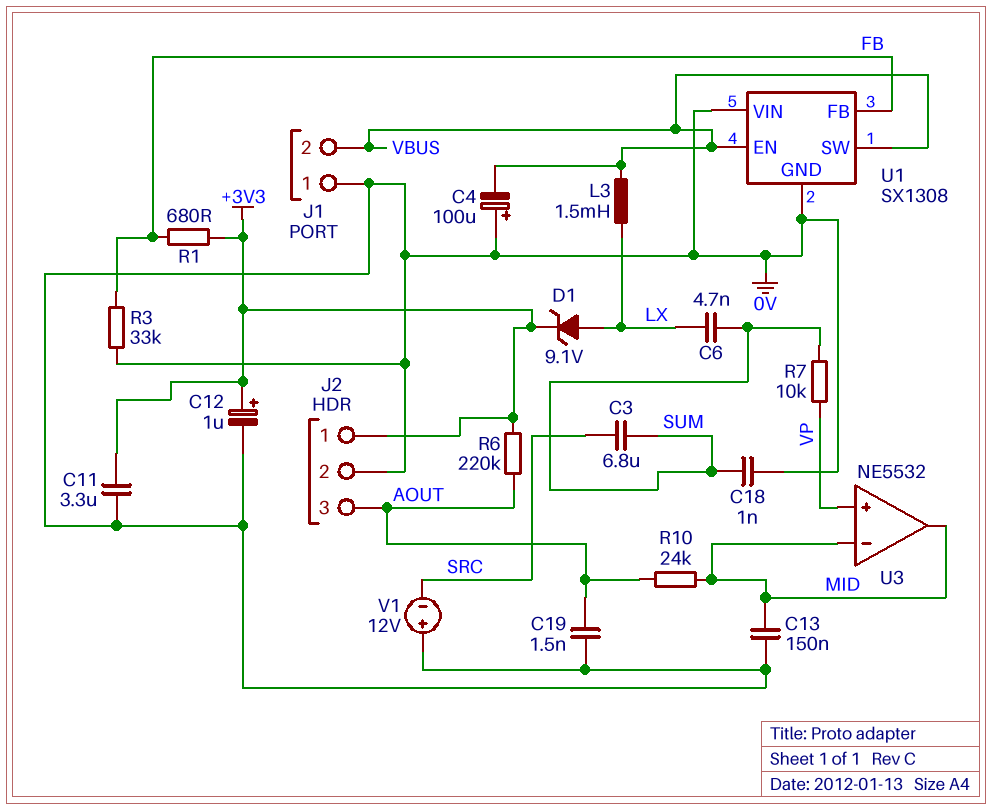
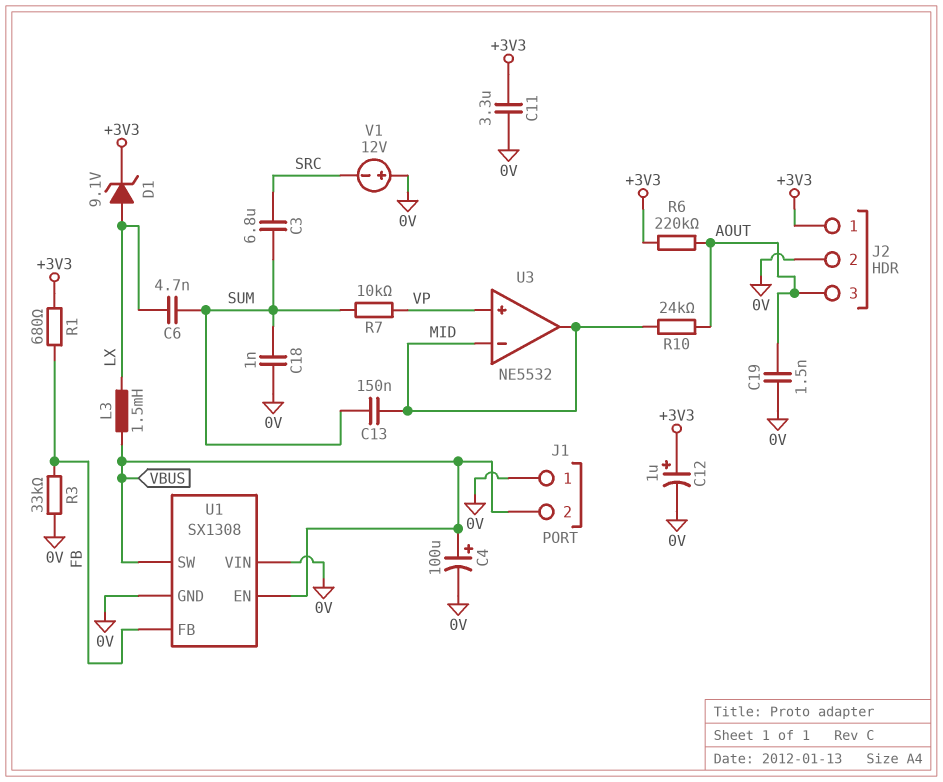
C4: 100uF (plus 0V, minus VBUS) -> 100uF (plus VBUS, minus 0V)
C13: 150nF (0V, MID) -> 150nF (MID, SUM)

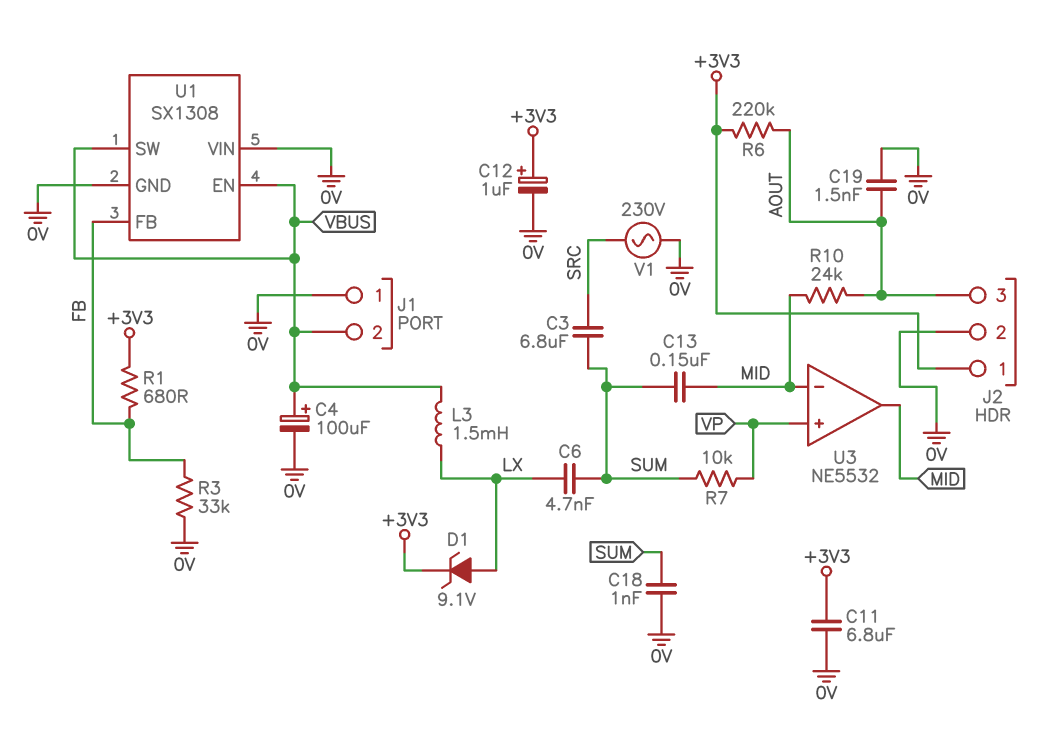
C11: 3.3uF (+3V3, 0V) -> 6.8uF (+3V3, 0V)
V1: 12V (plus 0V, minus SRC) -> AC 230V (0V, SRC)

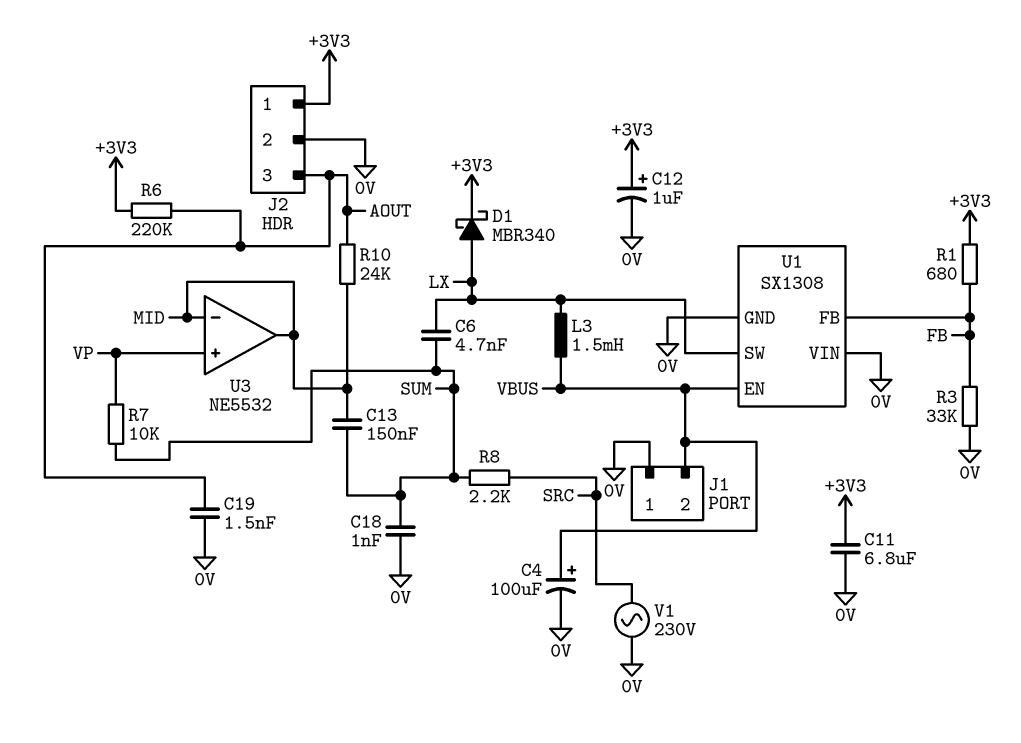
C3: 6.8uF (SRC, SUM) -> none
D1: zener 9.1V (A LX, K +3V3) -> schottky MBR340 (A LX, K +3V3)
R8: none -> 2.2k (SRC, SUM)
U1 pin SW: VBUS -> LX

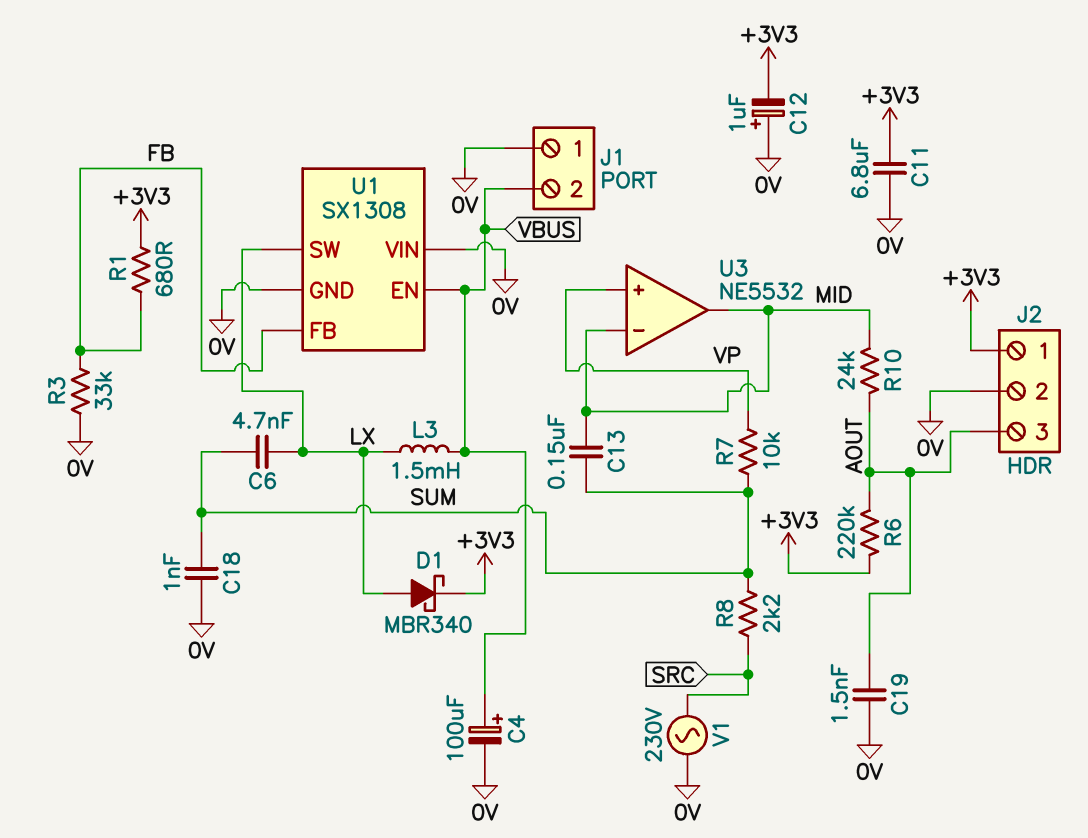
C12: 1uF (plus +3V3, minus 0V) -> 1uF (plus 0V, minus +3V3)

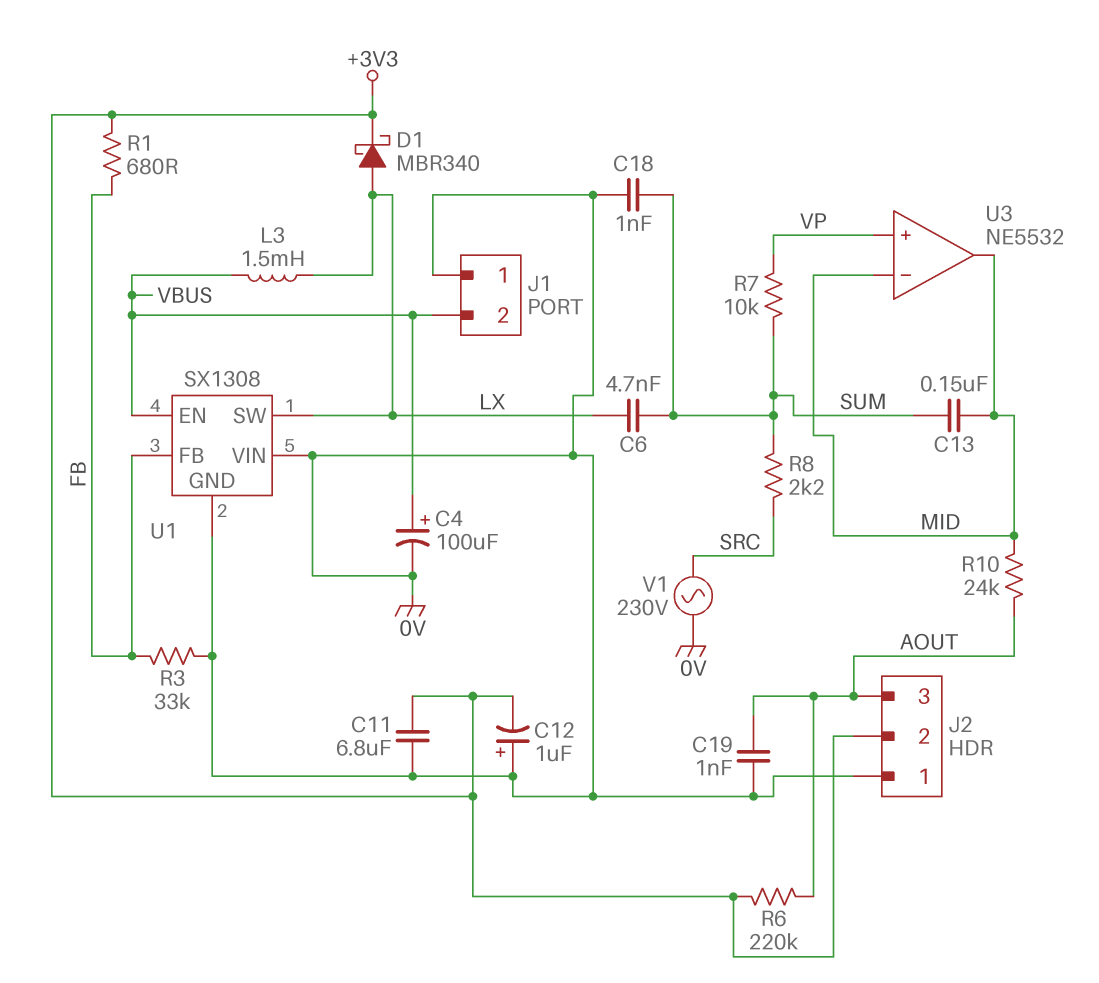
C19: 1.5nF (0V, AOUT) -> 1nF (0V, AOUT)
J2 pin 1: +3V3 -> 0V
J2 pin 2: 0V -> +3V3

